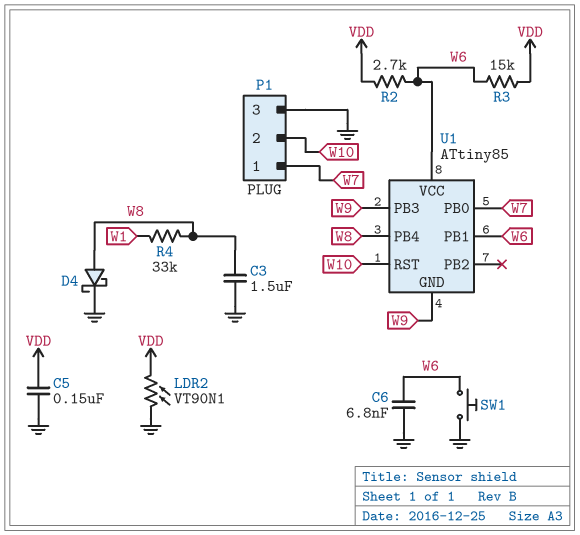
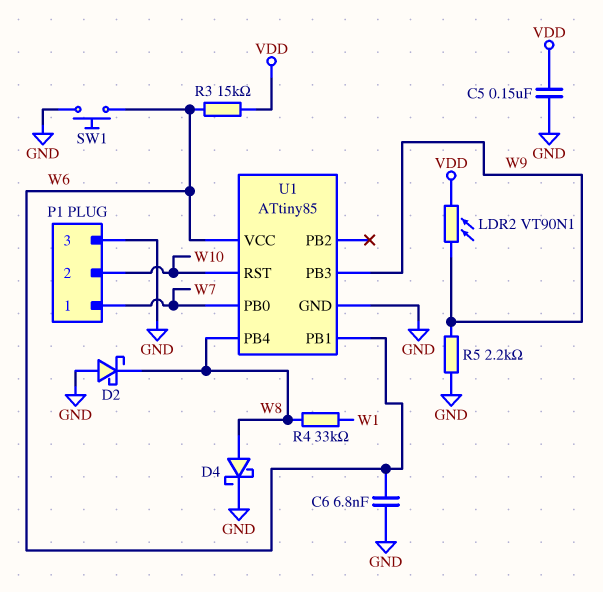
C3: 1.5uF (GND, W8) -> none
D2: none -> schottky (A GND, K W8)
LDR2: VT90N1 (GND, VDD) -> VT90N1 (VDD, W9)
R2: 2.7k (VDD, W6) -> none
R5: none -> 2.2k (GND, W9)
U1 pin GND: W9 -> GND

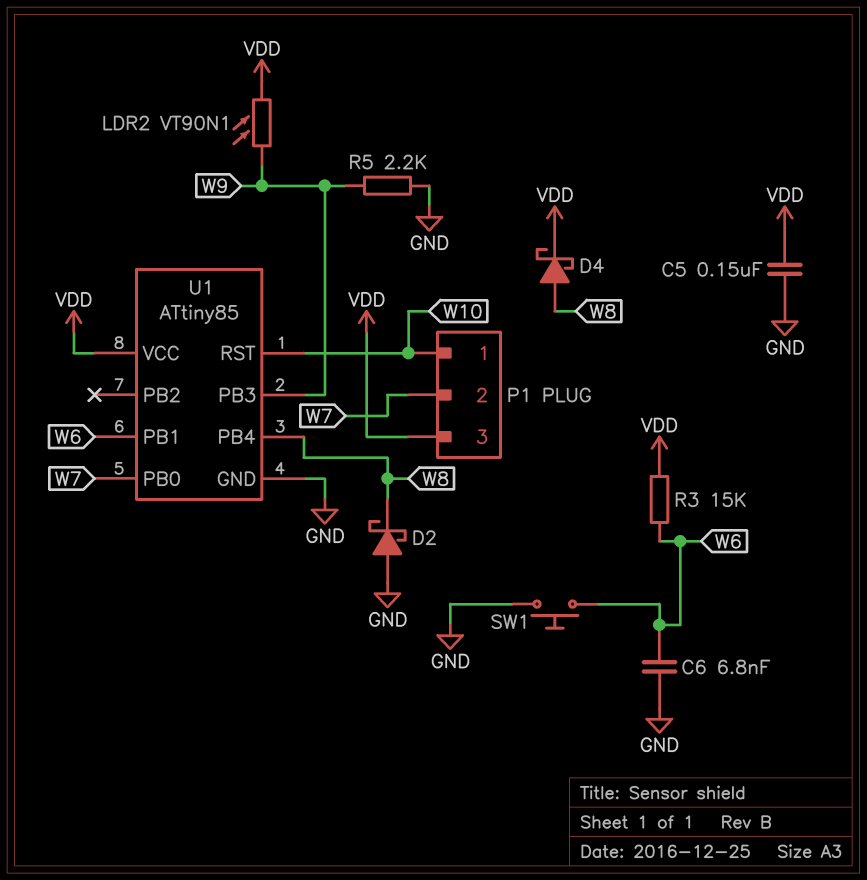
D4: schottky (A W8, K GND) -> schottky (A W8, K VDD)
P1 pin 1: W7 -> W10
P1 pin 2: W10 -> W7
P1 pin 3: GND -> VDD
R4: 33k (W1, W8) -> none
U1 pin VCC: W6 -> VDD

